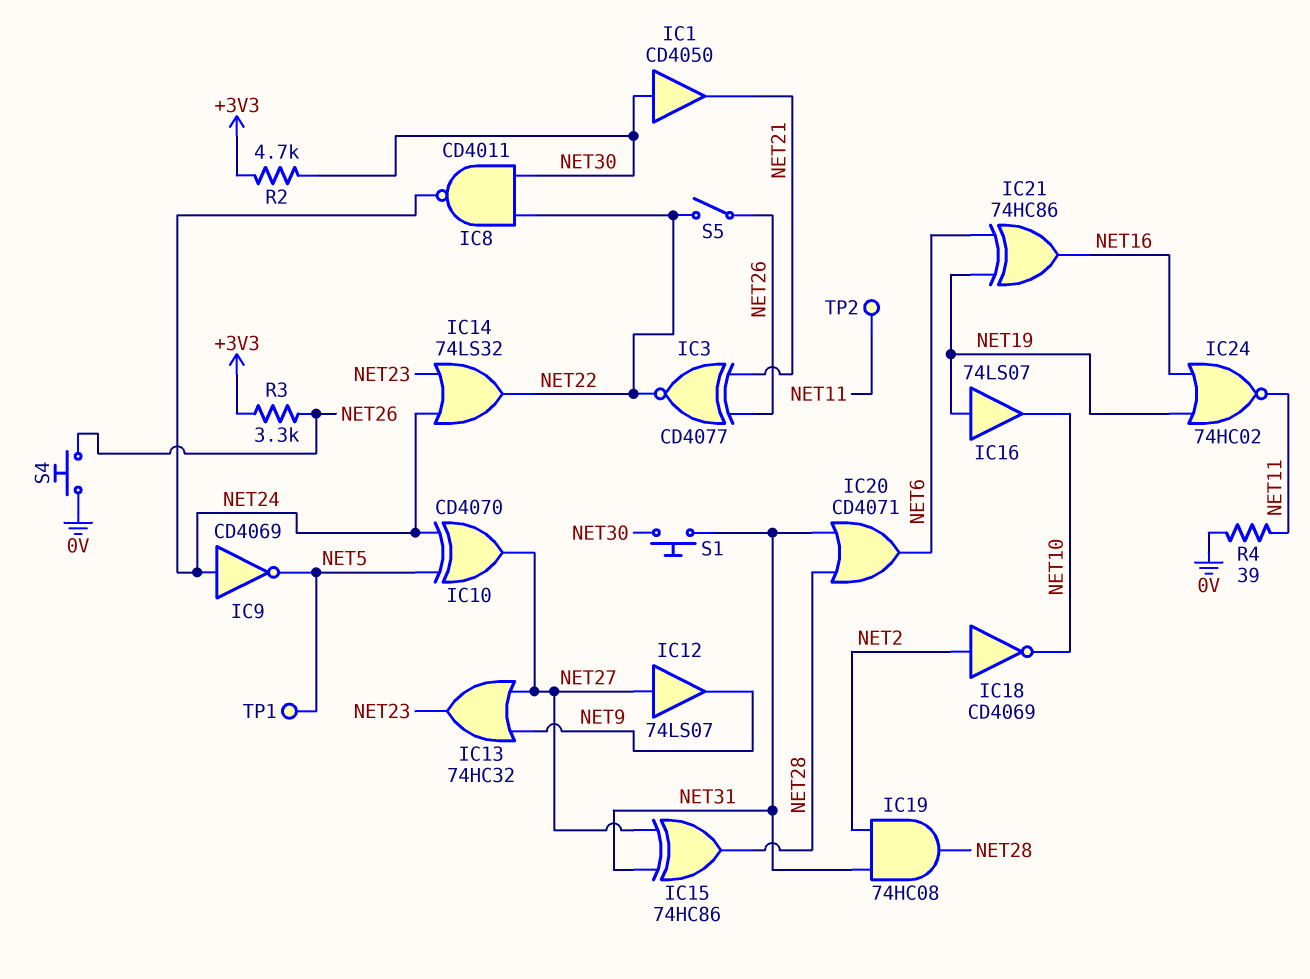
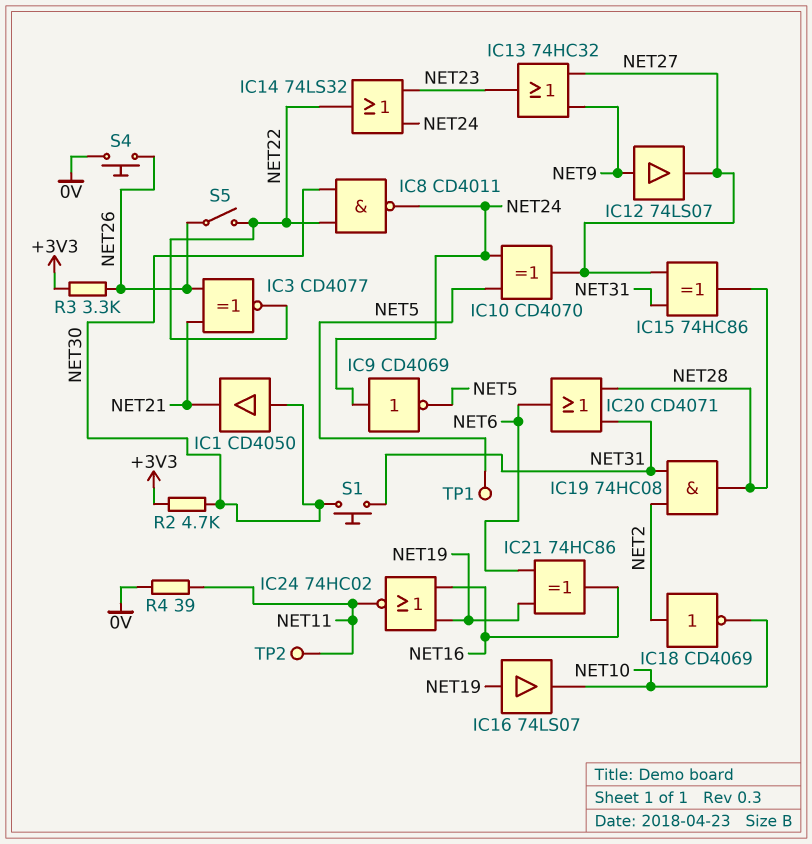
IC12: buffer 74LS07 (in NET27, out NET9) -> buffer 74LS07 (in NET9, out NET27)

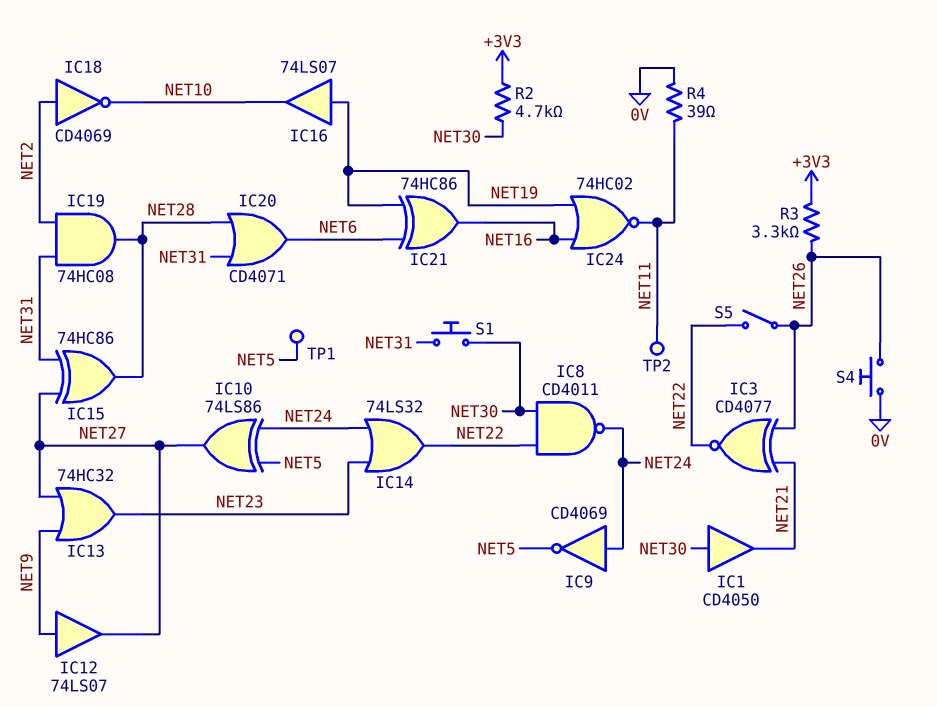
IC10: XOR CD4070 (in NET5, in NET24, out NET27) -> XOR 74LS86 (in NET5, in NET24, out NET27)

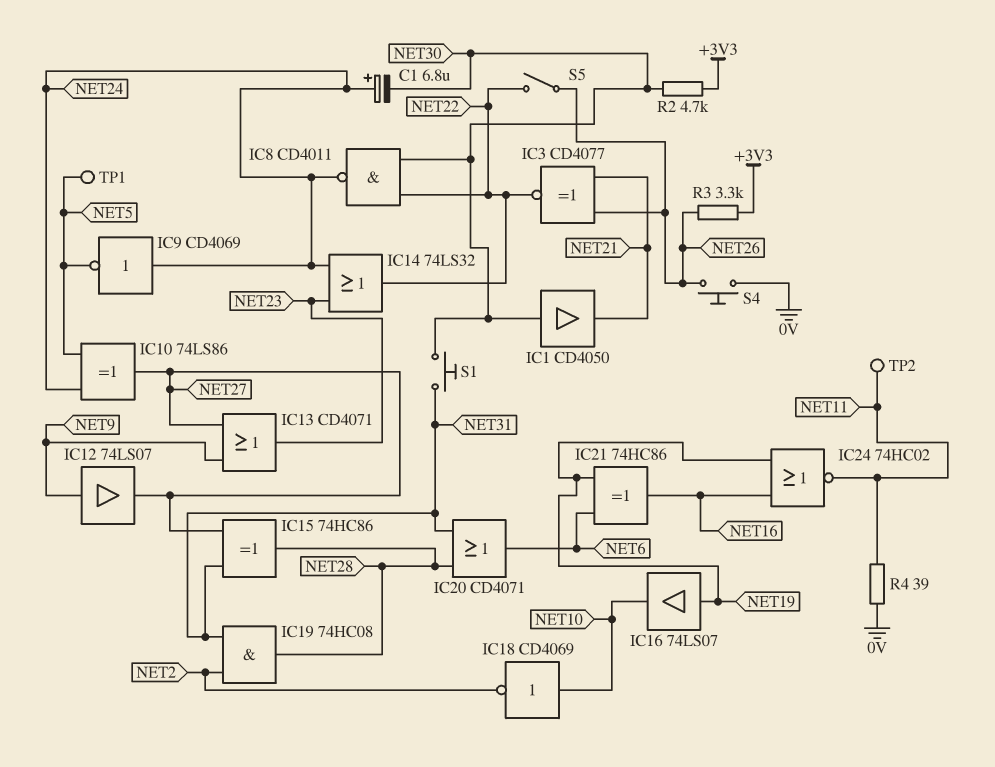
C1: none -> 6.8uF (plus NET24, minus NET30)
IC13: OR 74HC32 (in NET9, in NET27, out NET23) -> OR CD4071 (in NET9, in NET27, out NET23)
IC18: NOT CD4069 (in NET2, out NET10) -> NOT CD4069 (in NET10, out NET2)

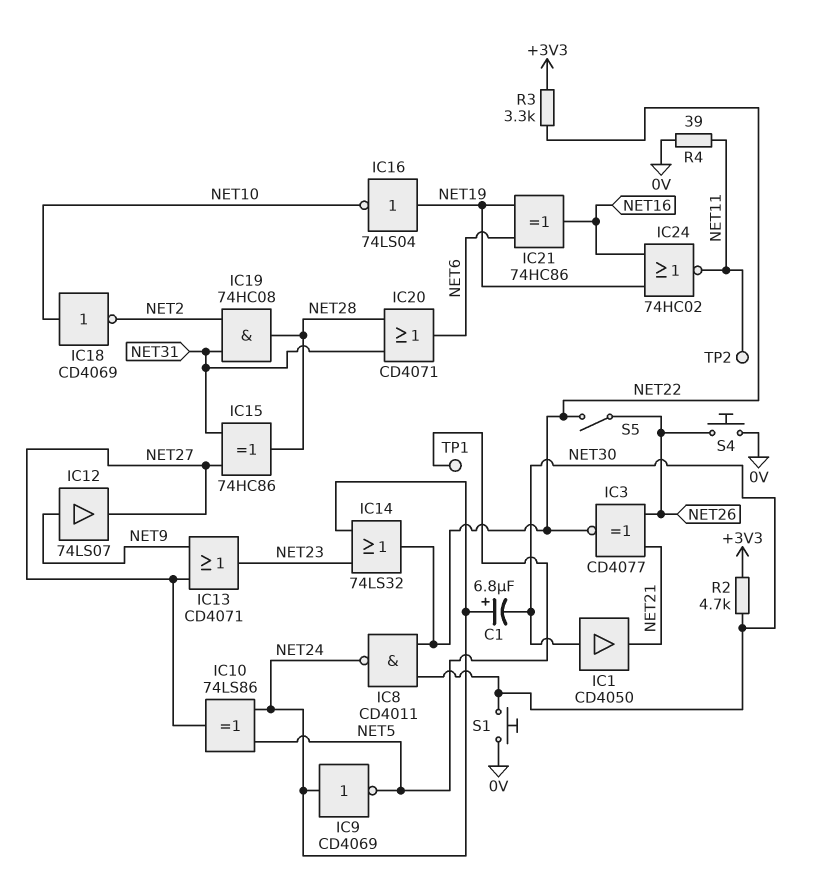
IC16: buffer 74LS07 (in NET19, out NET10) -> NOT 74LS04 (in NET19, out NET10)
R3: 3.3k (+3V3, NET26) -> 3.3k (+3V3, NET22)
S1: button (NET30, NET31) -> button (0V, NET30)

